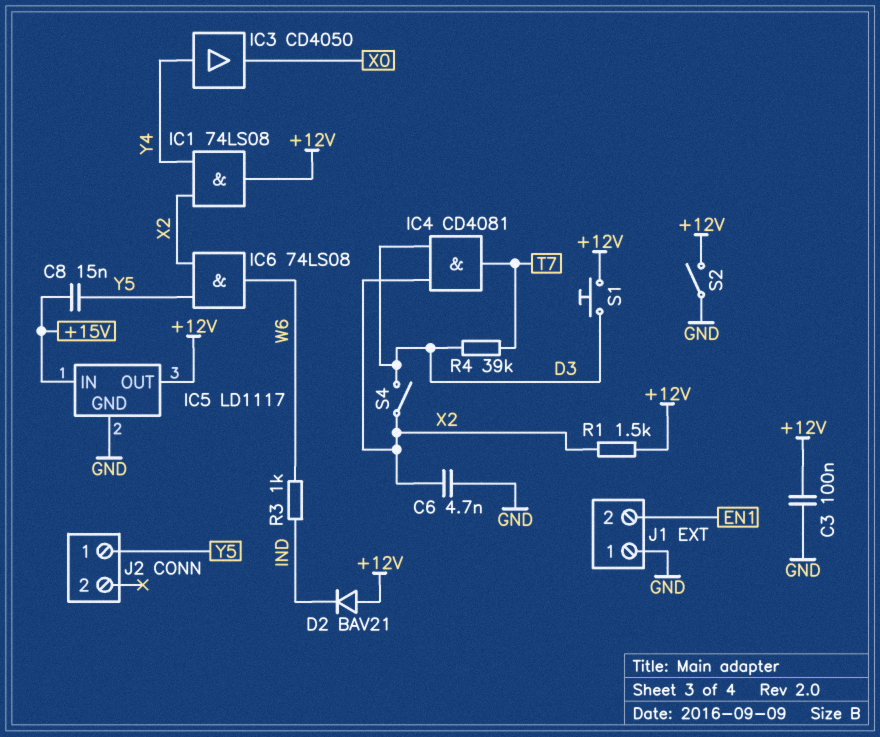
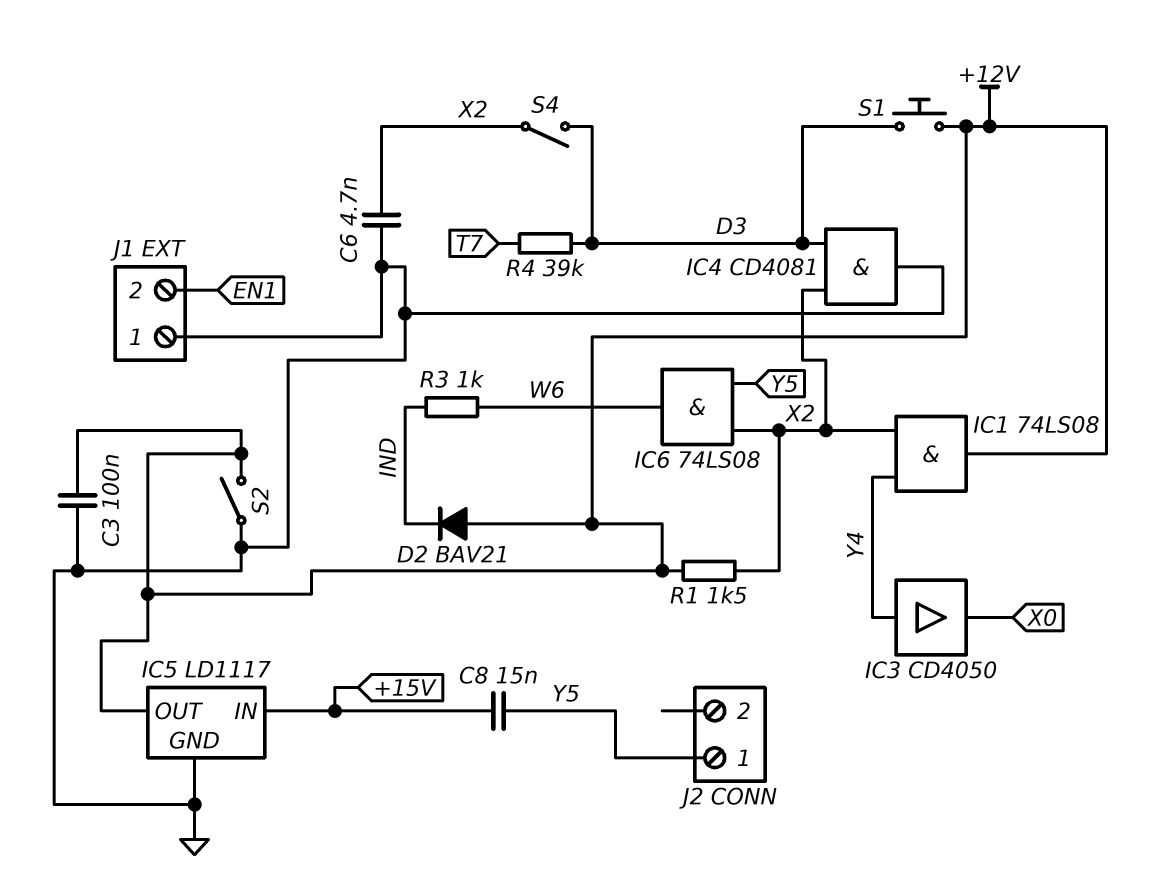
IC4: AND CD4081 (in D3, in X2, out T7) -> AND CD4081 (in D3, in X2, out GND)

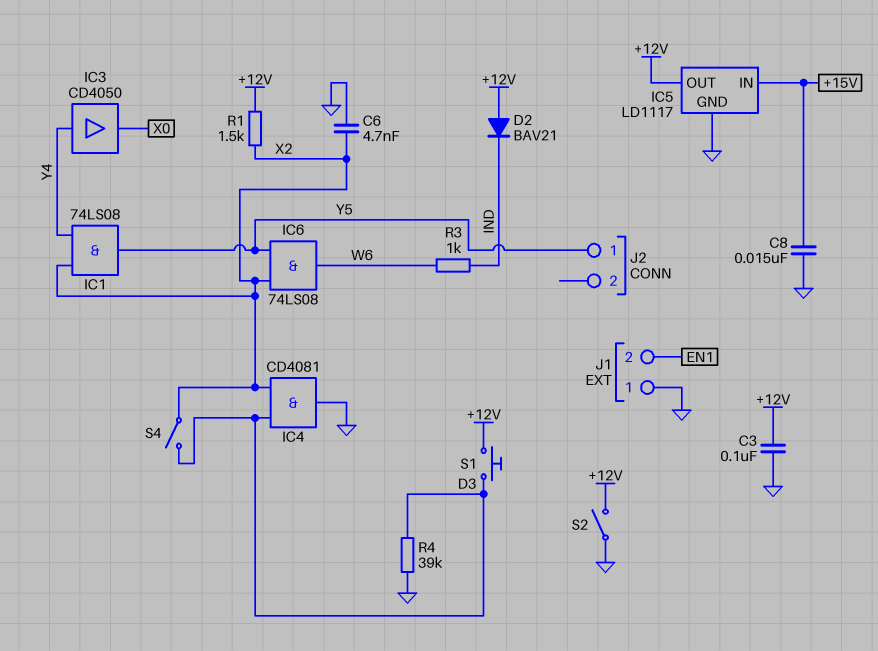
C8: 15nF (+15V, Y5) -> 15nF (+15V, GND)
IC1: AND 74LS08 (in X2, in Y4, out +12V) -> AND 74LS08 (in X2, in Y4, out Y5)
R4: 39k (D3, T7) -> 39k (D3, GND)

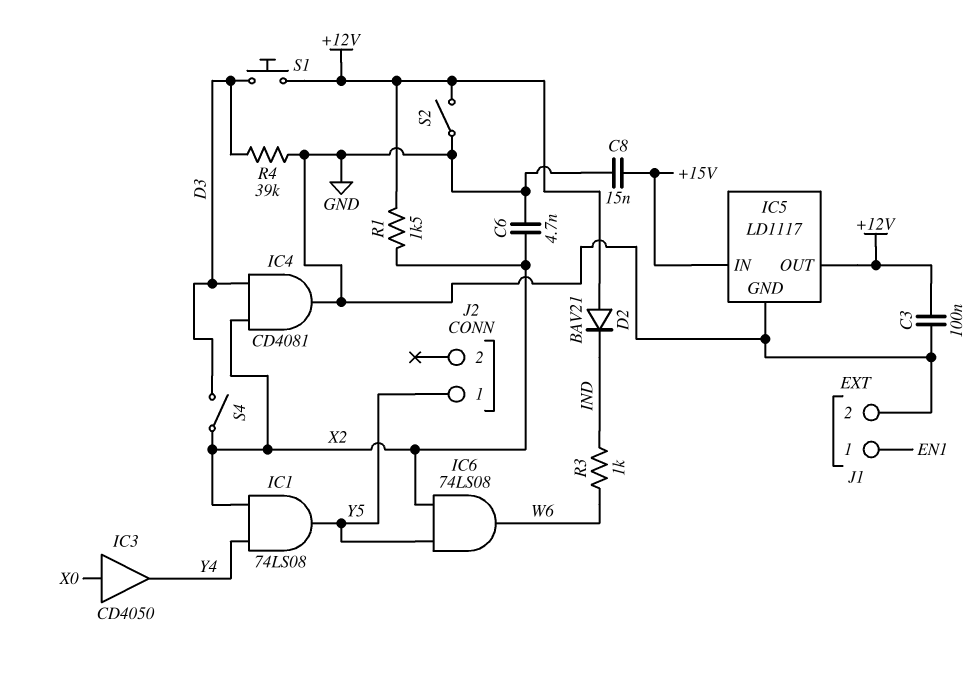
IC3: buffer CD4050 (in Y4, out X0) -> buffer CD4050 (in X0, out Y4)
J1 pin 1: GND -> EN1
J1 pin 2: EN1 -> GND

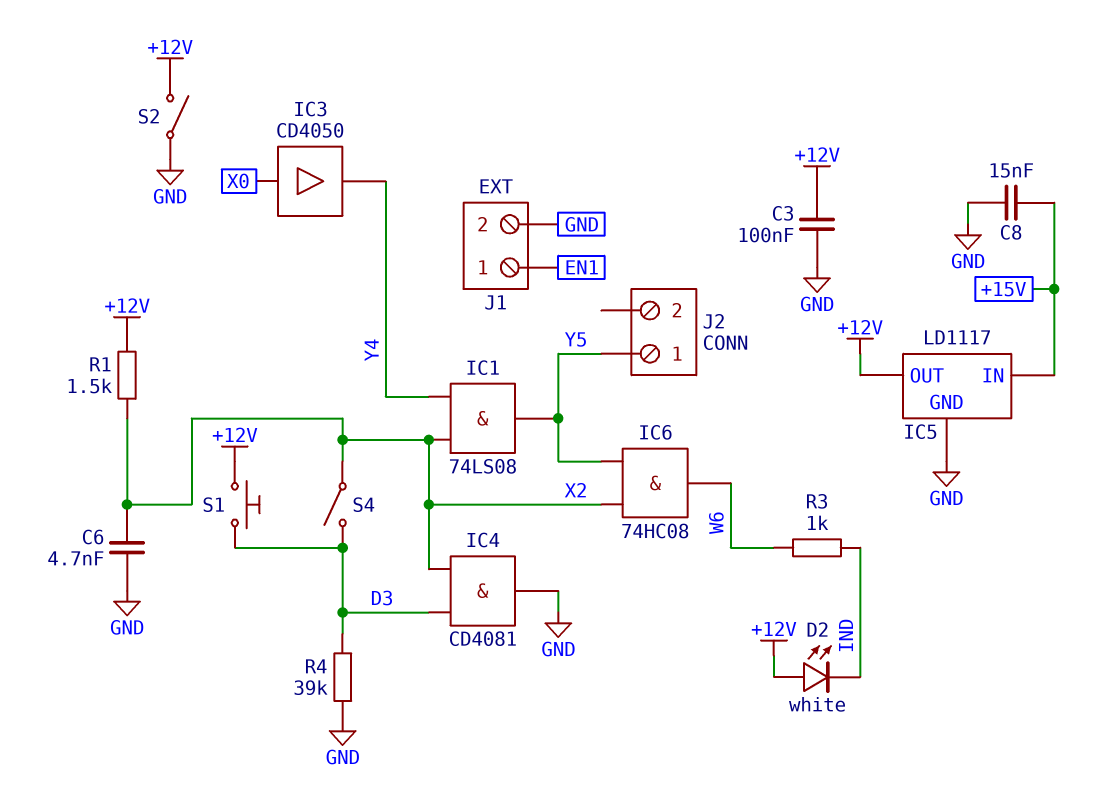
D2: diode BAV21 (A +12V, K IND) -> LED white (A +12V, K IND)
IC6: AND 74LS08 (in X2, in Y5, out W6) -> AND 74HC08 (in X2, in Y5, out W6)

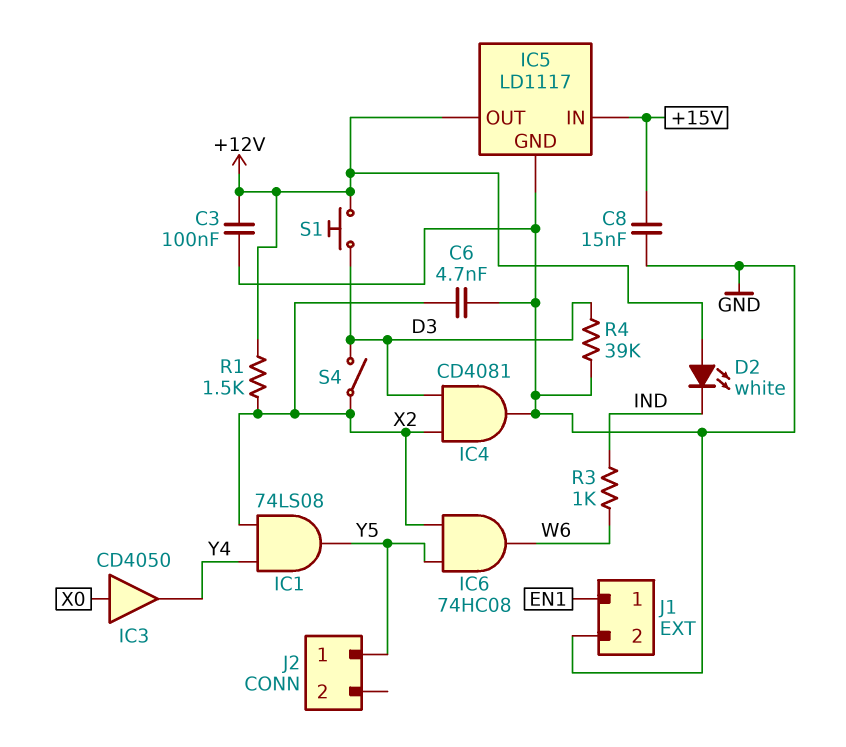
S2: switch (+12V, GND) -> none

